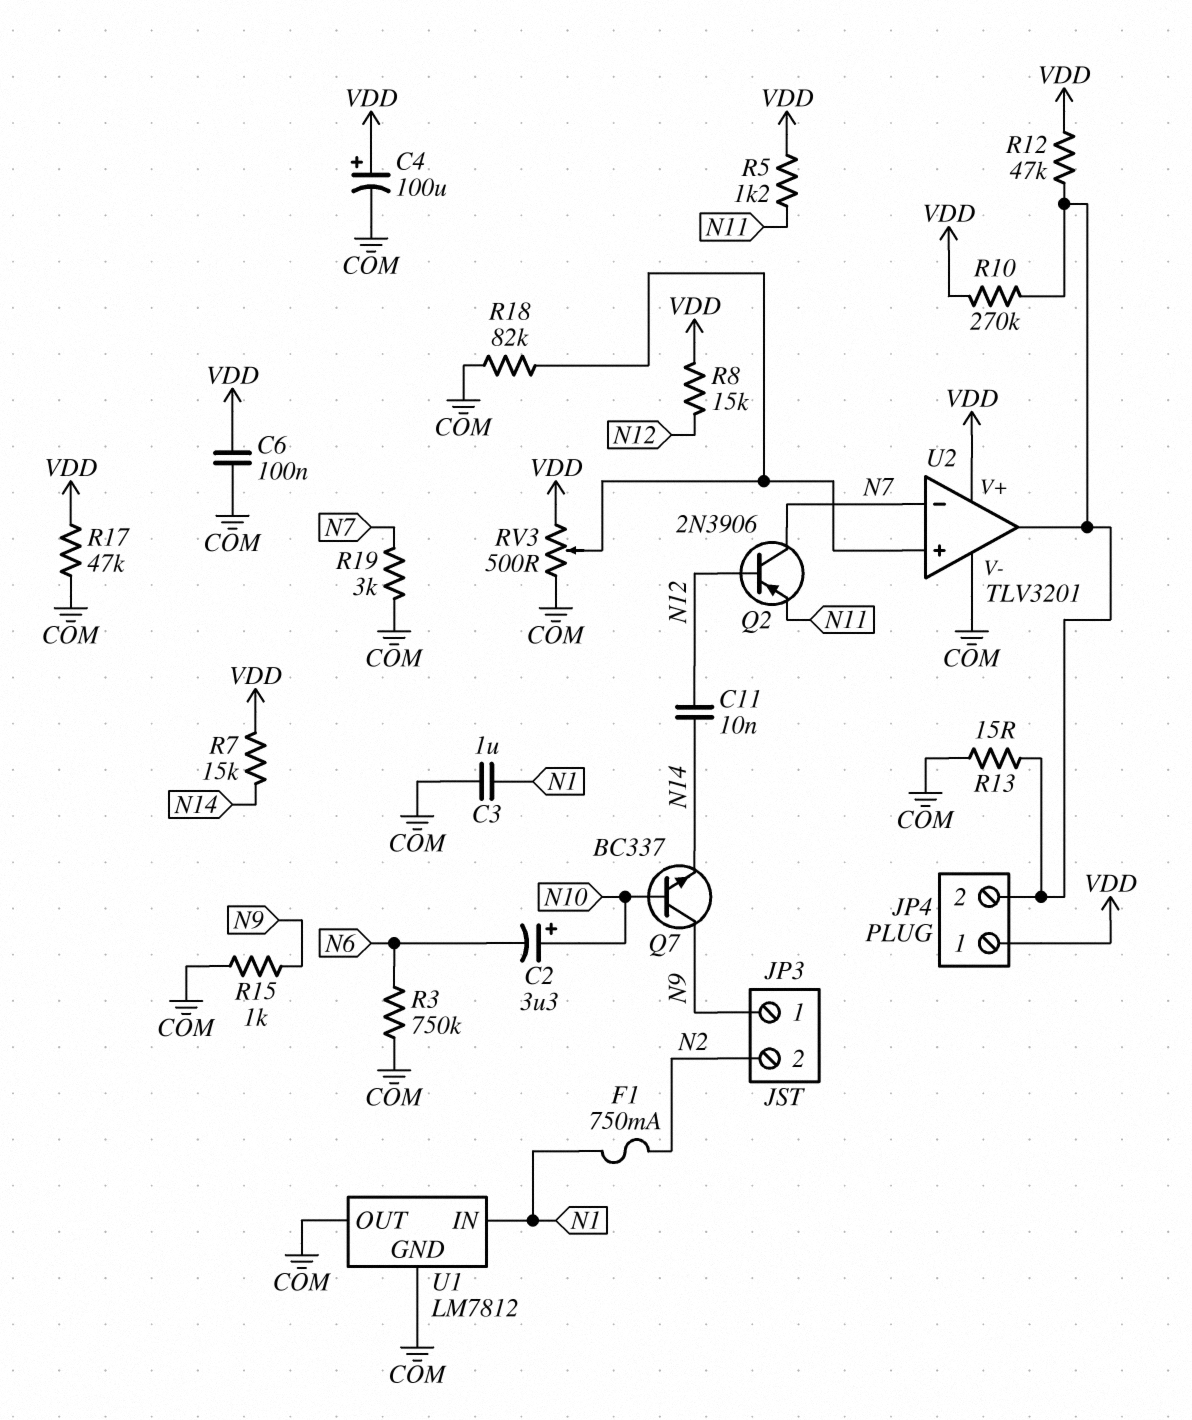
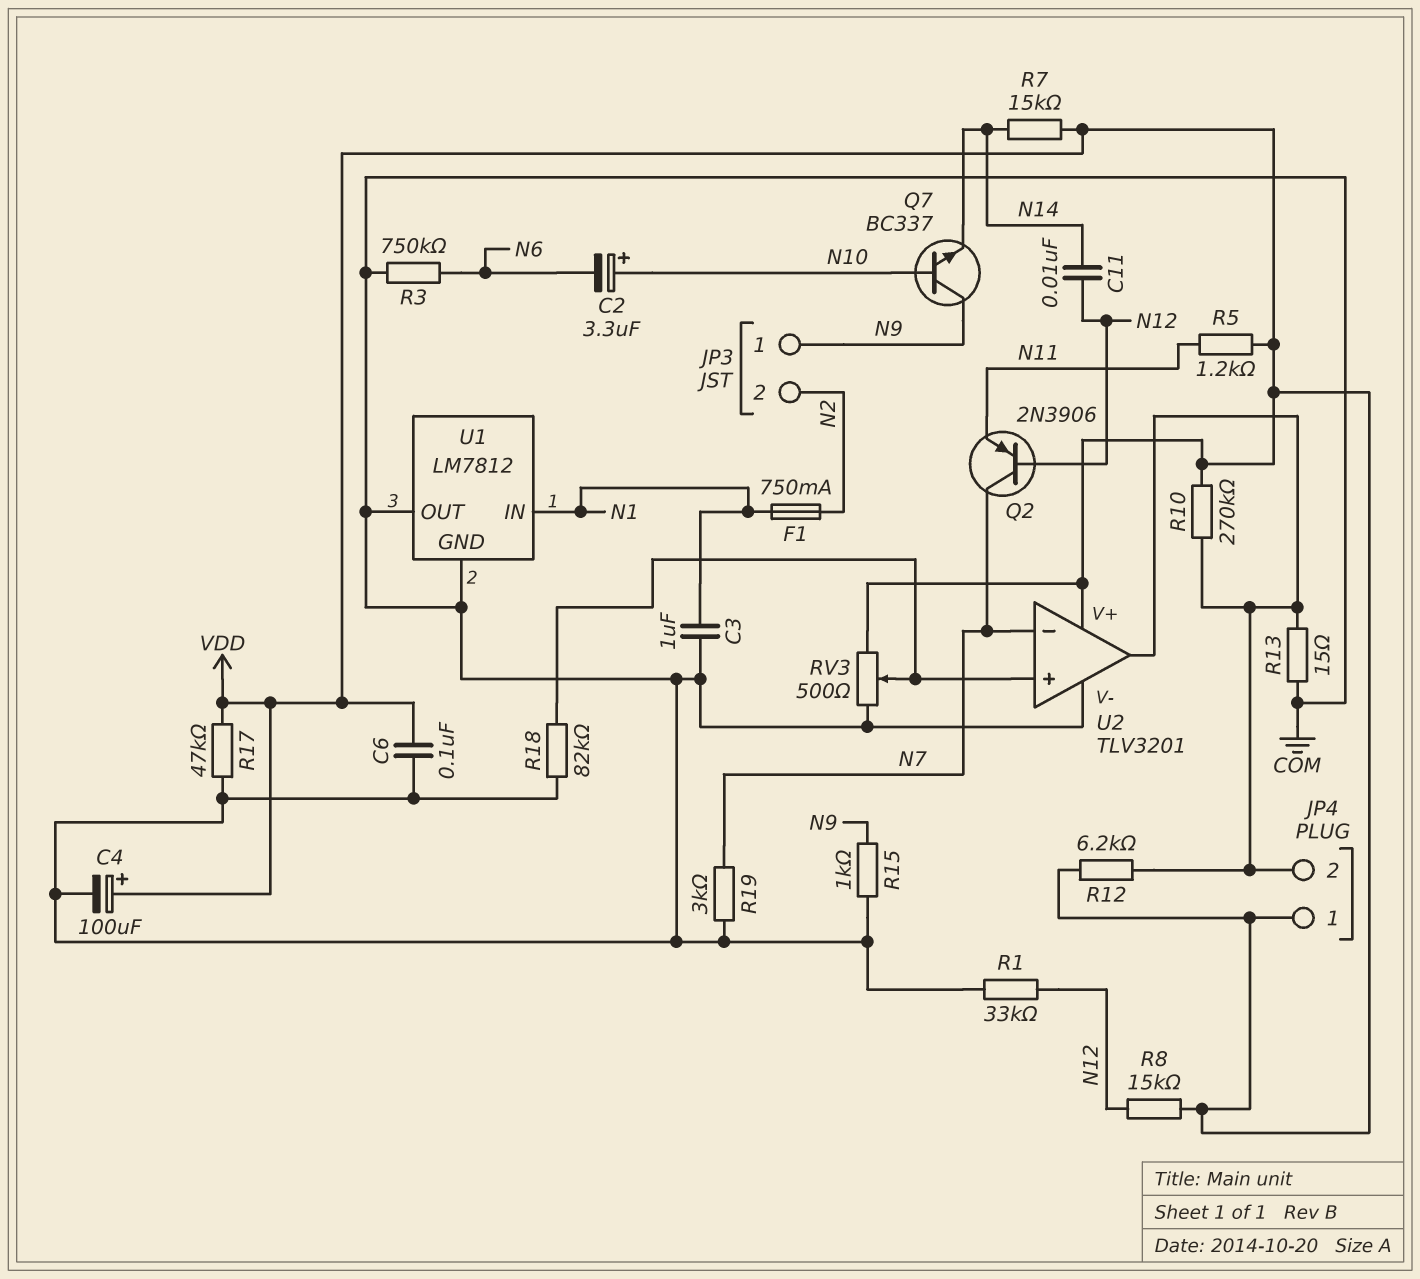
R1: none -> 33k (COM, N12)
R12: 47k (JP4/2, VDD) -> 6.2k (JP4/2, VDD)

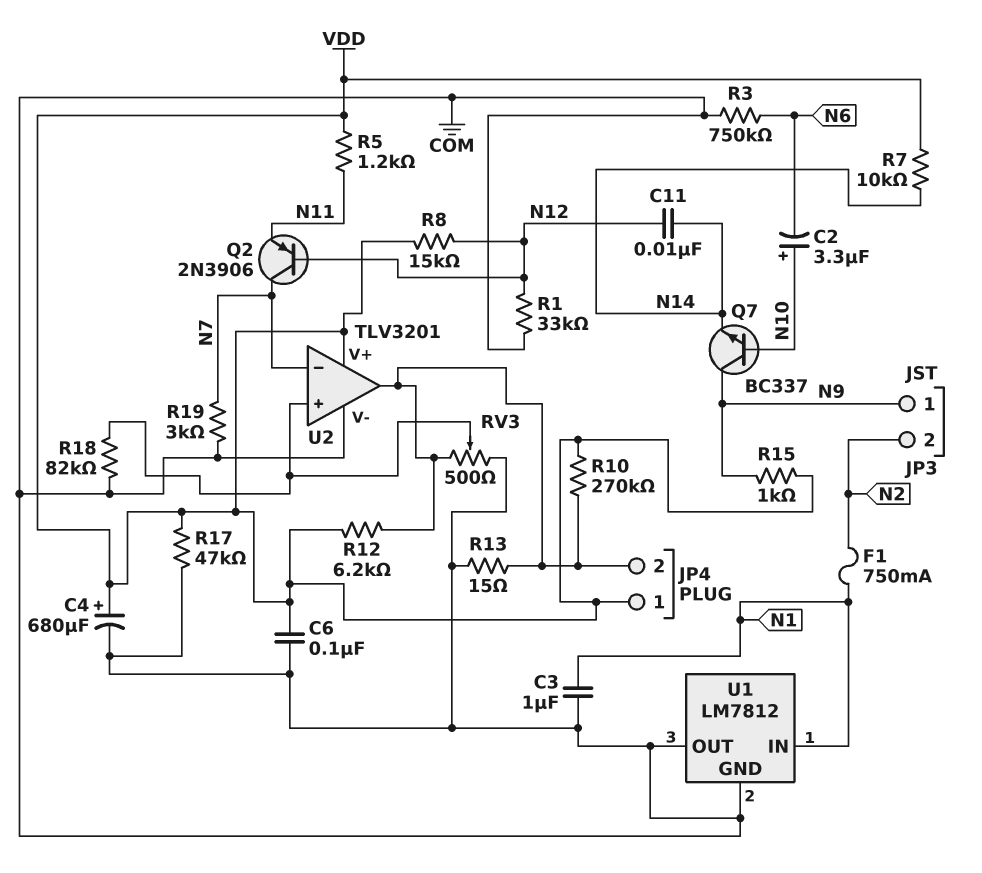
C4: 100uF (plus VDD, minus COM) -> 680uF (plus VDD, minus COM)
R7: 15k (N14, VDD) -> 10k (N14, VDD)
R15: 1k (COM, N9) -> 1k (N9, VDD)
RV3: 500 (COM, VDD, wiper U2/in+) -> 500 (COM, JP4/2, wiper U2/in+)

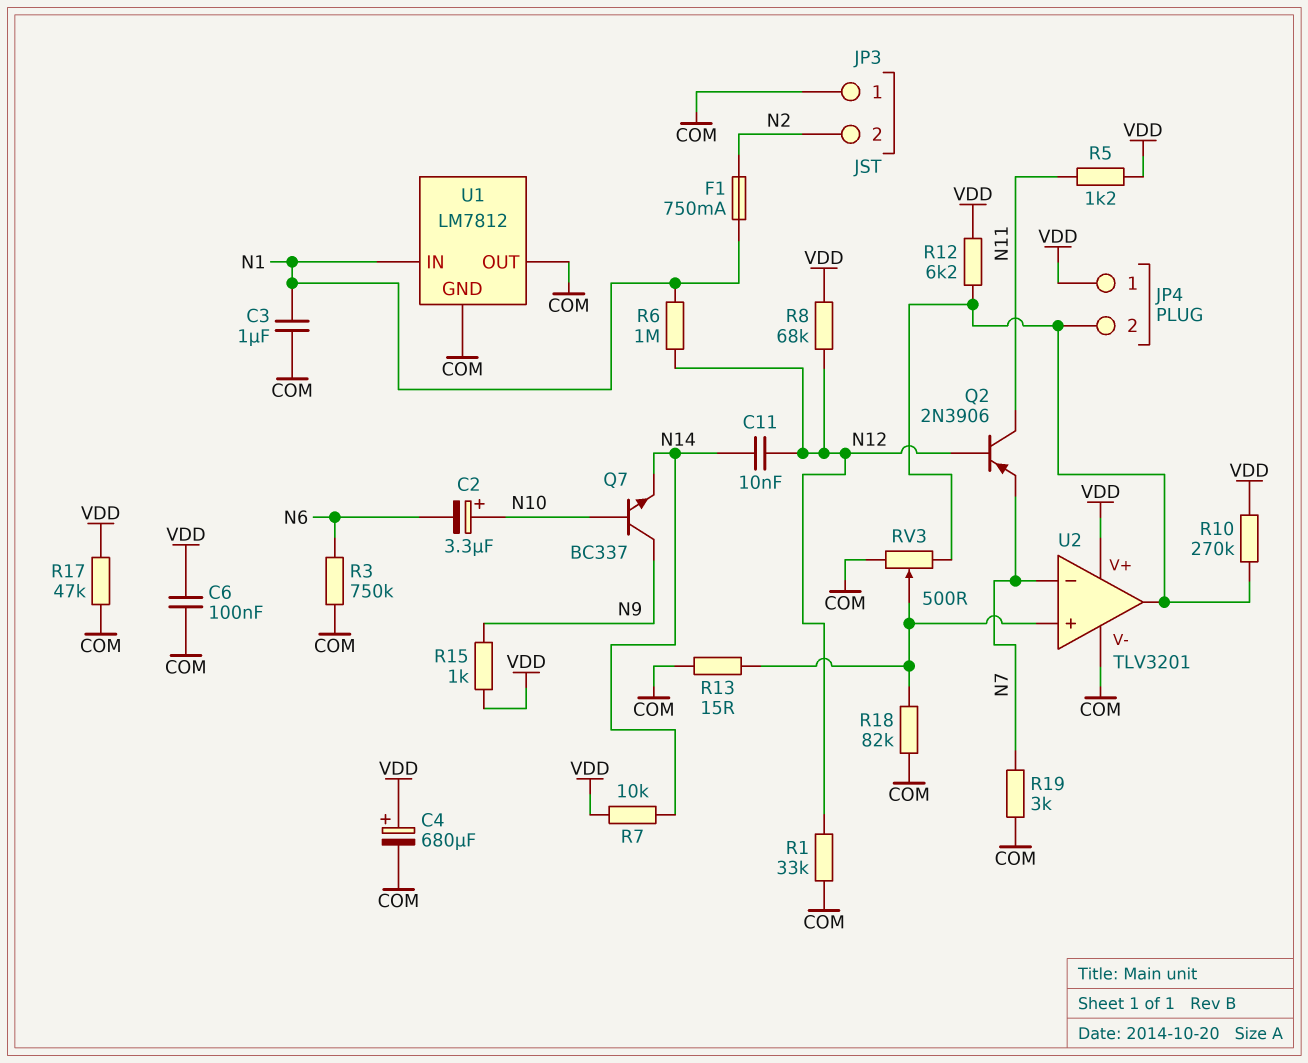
JP3 pin 1: N9 -> COM
Q2: PNP 2N3906 (B N12, C N7, E N11) -> PNP 2N3906 (B N12, C N11, E N7)
R6: none -> 1M (N1, N12)
R8: 15k (N12, VDD) -> 68k (N12, VDD)
R13: 15 (COM, JP4/2) -> 15 (COM, U2/in+)

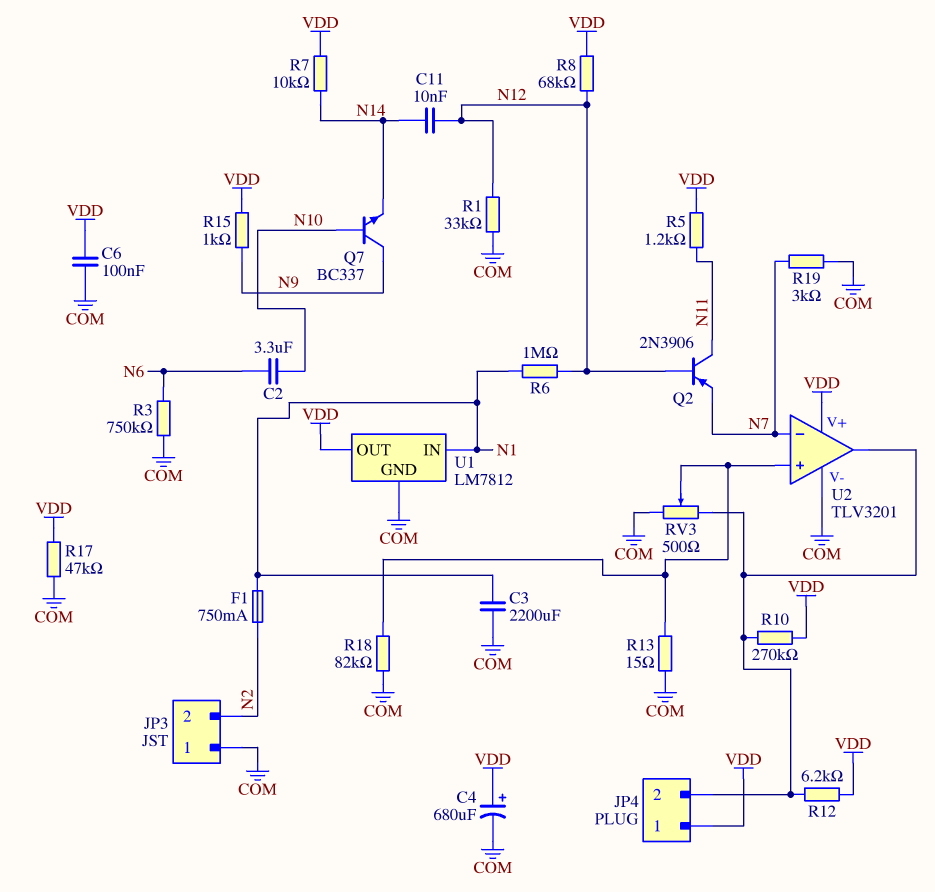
C2: 3.3uF (plus N10, minus N6) -> 3.3uF (N6, N10)
C3: 1uF (COM, N1) -> 2200uF (COM, N1)
U1 pin OUT: COM -> VDD

